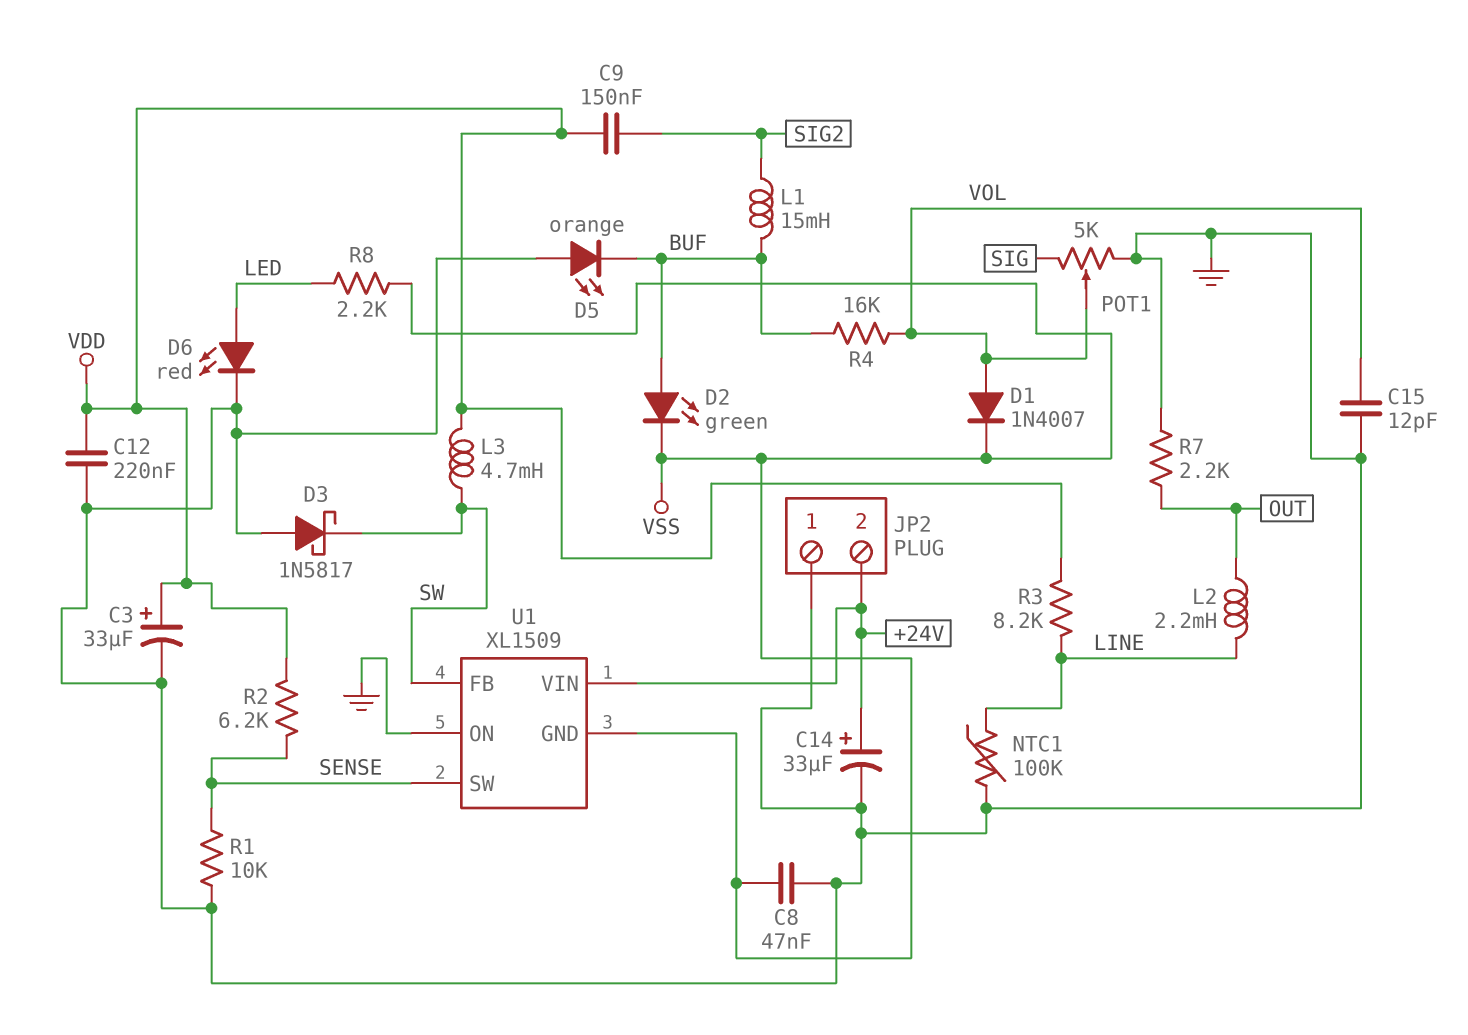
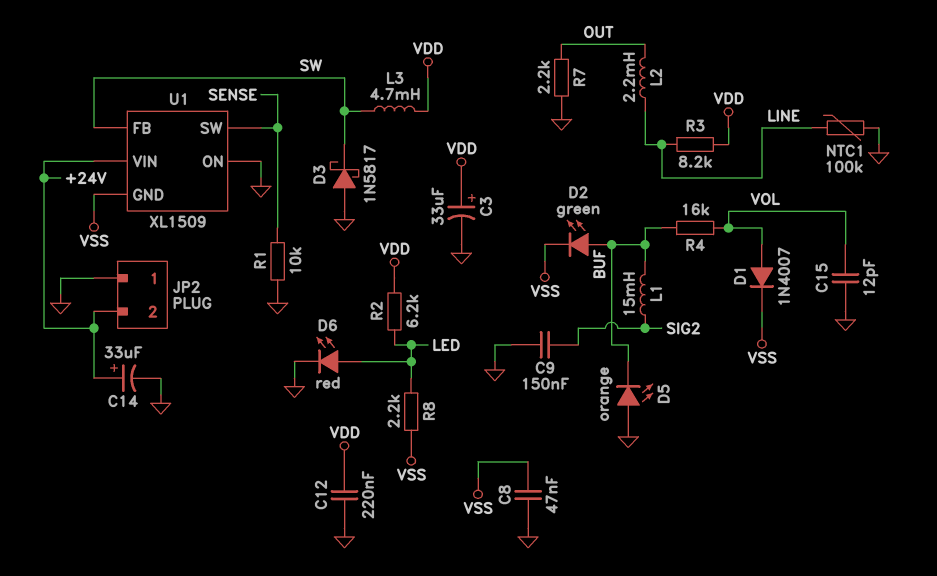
C9: 150nF (SIG2, VDD) -> 150nF (GND, SIG2)
POT1: 5k (GND, SIG, wiper VOL) -> none
R2: 6.2k (SENSE, VDD) -> 6.2k (LED, VDD)

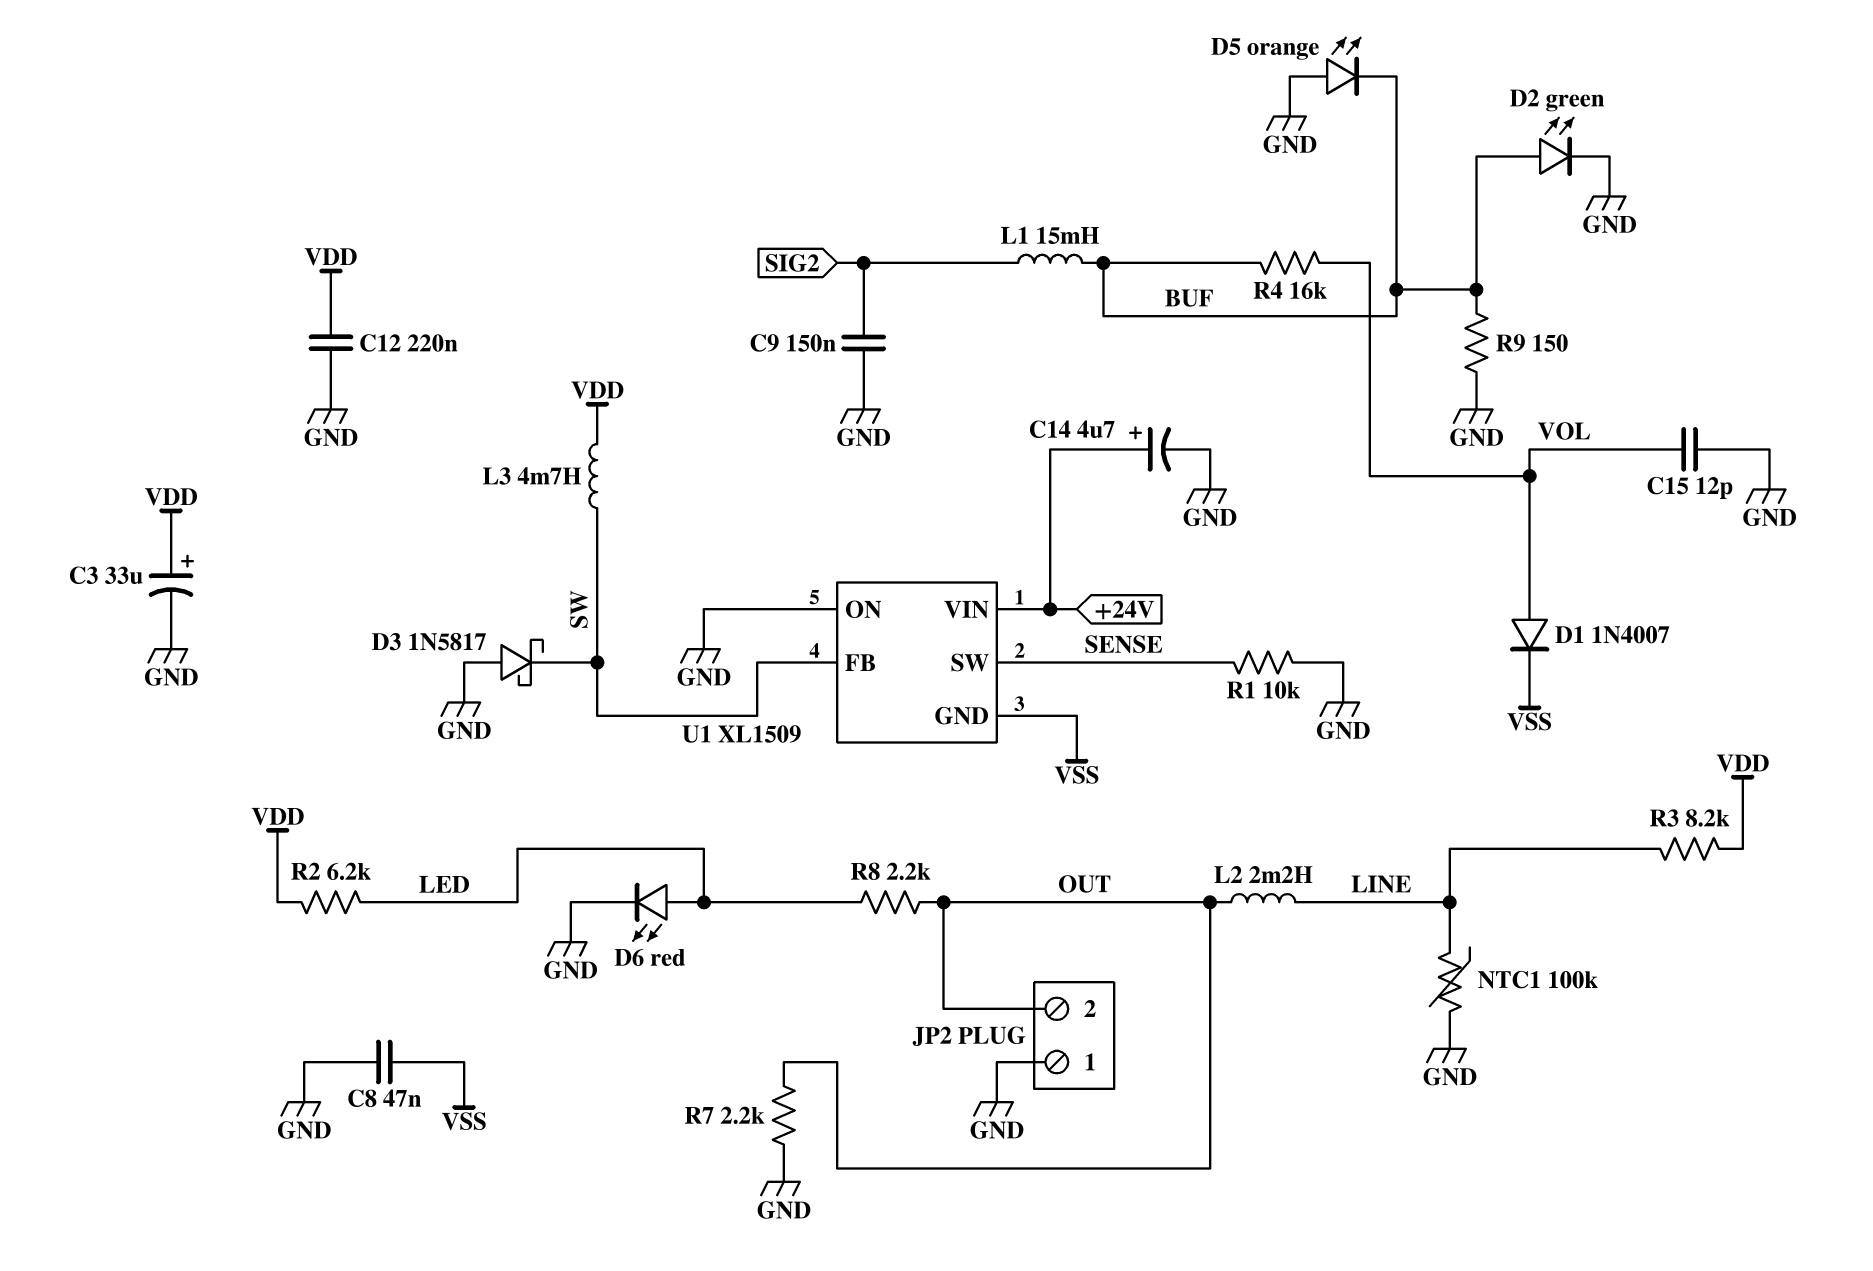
C14: 33uF (plus +24V, minus GND) -> 4.7uF (plus +24V, minus GND)
D2: LED green (A BUF, K VSS) -> LED green (A BUF, K GND)
JP2 pin 2: +24V -> OUT
R8: 2.2k (LED, VSS) -> 2.2k (LED, OUT)
R9: none -> 150 (BUF, GND)

